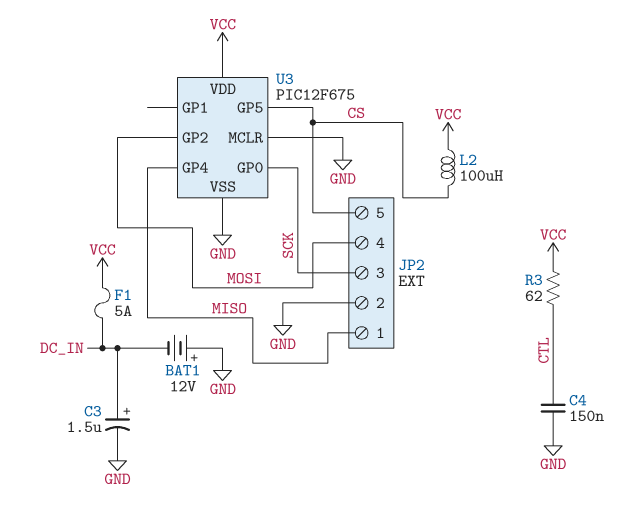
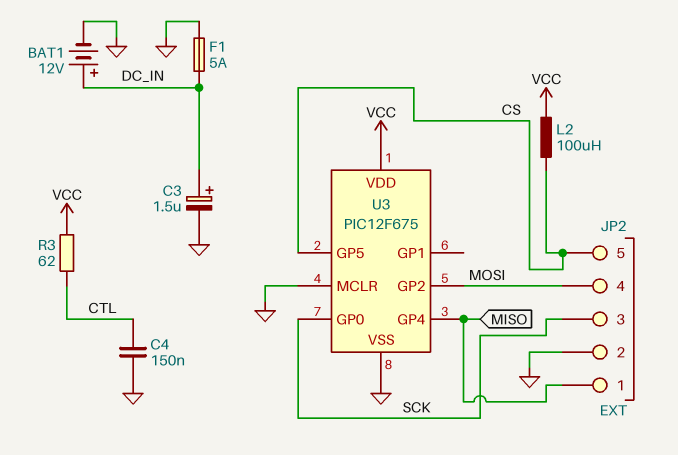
BAT1: 12V (plus GND, minus DC_IN) -> 12V (plus DC_IN, minus GND)
F1: 5A (DC_IN, VCC) -> 5A (DC_IN, GND)

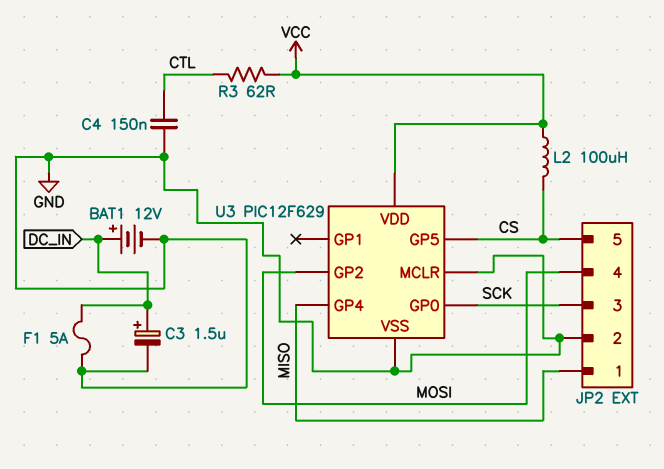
U3: PIC12F675 -> PIC12F629

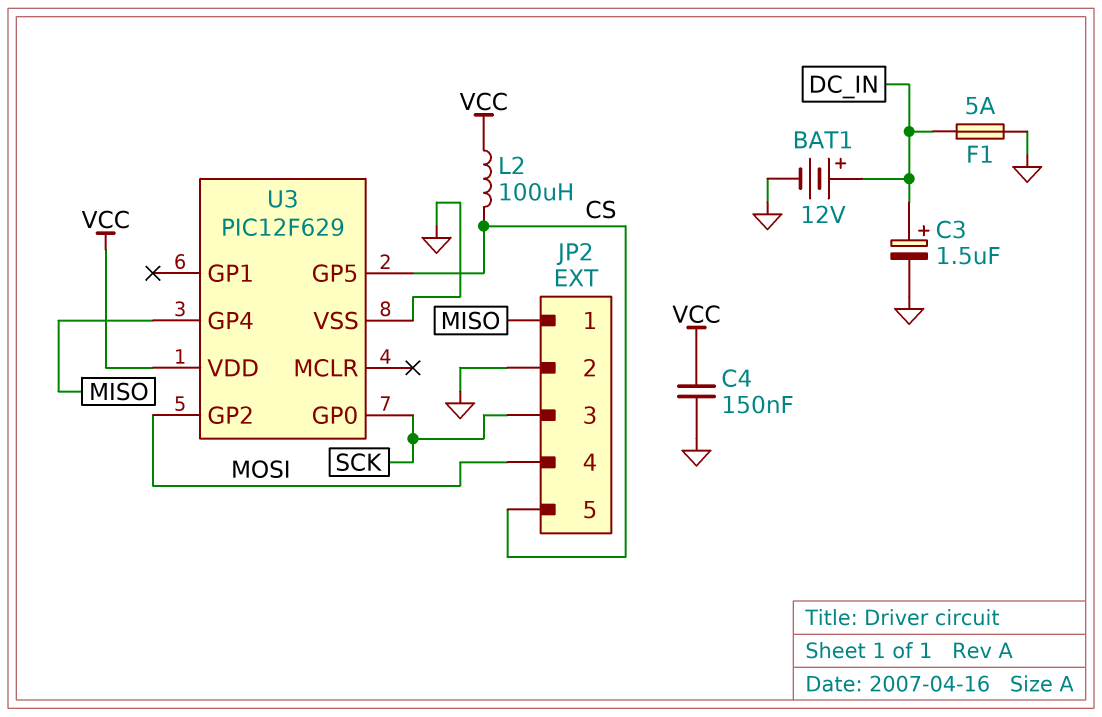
C4: 150nF (CTL, GND) -> 150nF (GND, VCC)
R3: 62 (CTL, VCC) -> none
U3 pin MCLR: GND -> none

